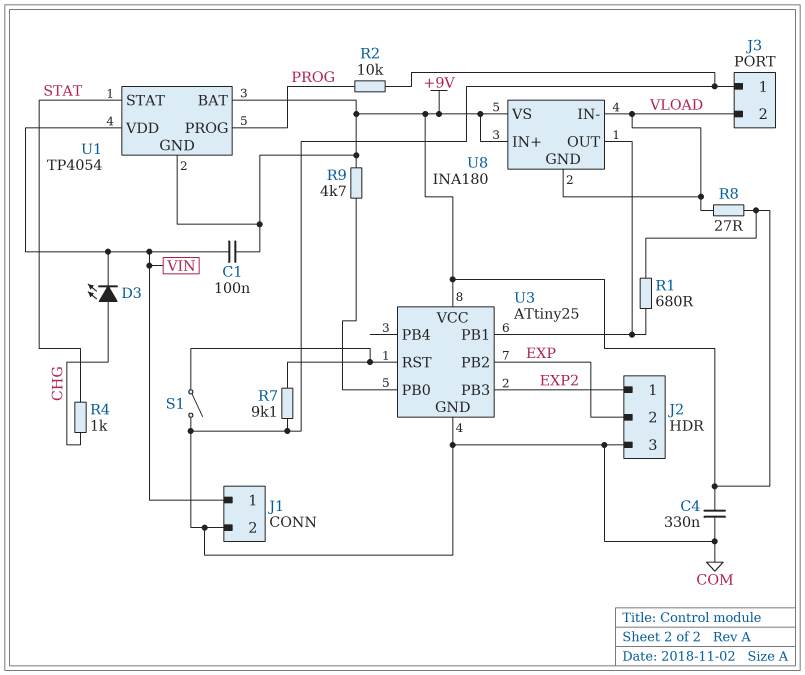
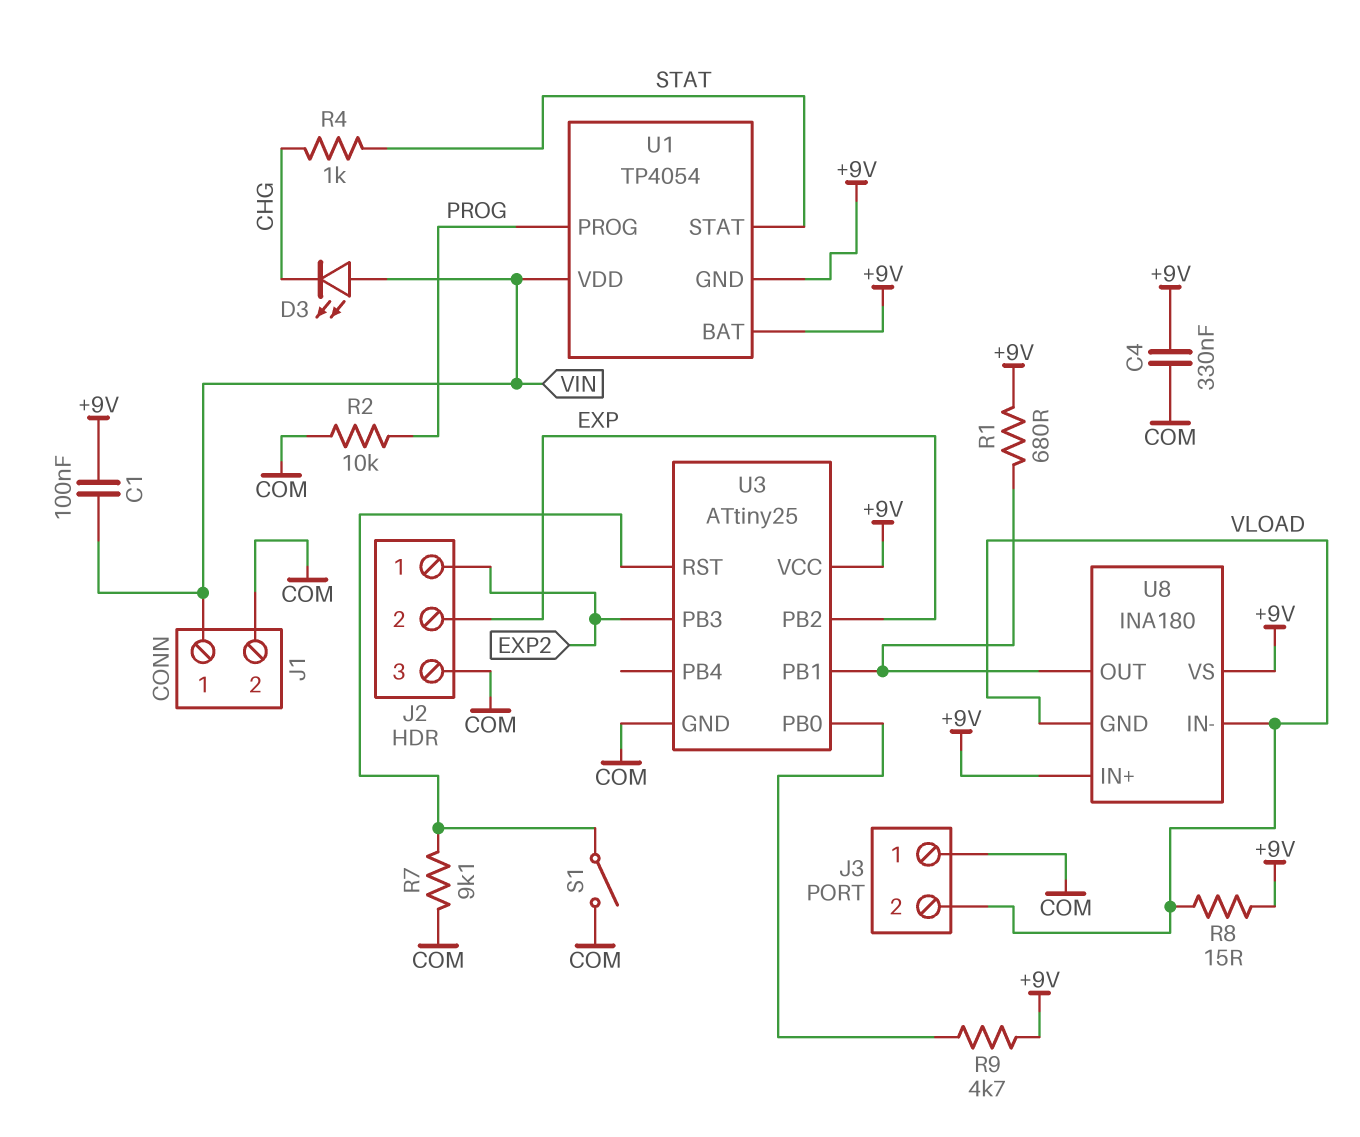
D3: LED (A CHG, K VIN) -> LED (A VIN, K CHG)
R8: 27 (+9V, VLOAD) -> 15 (+9V, VLOAD)

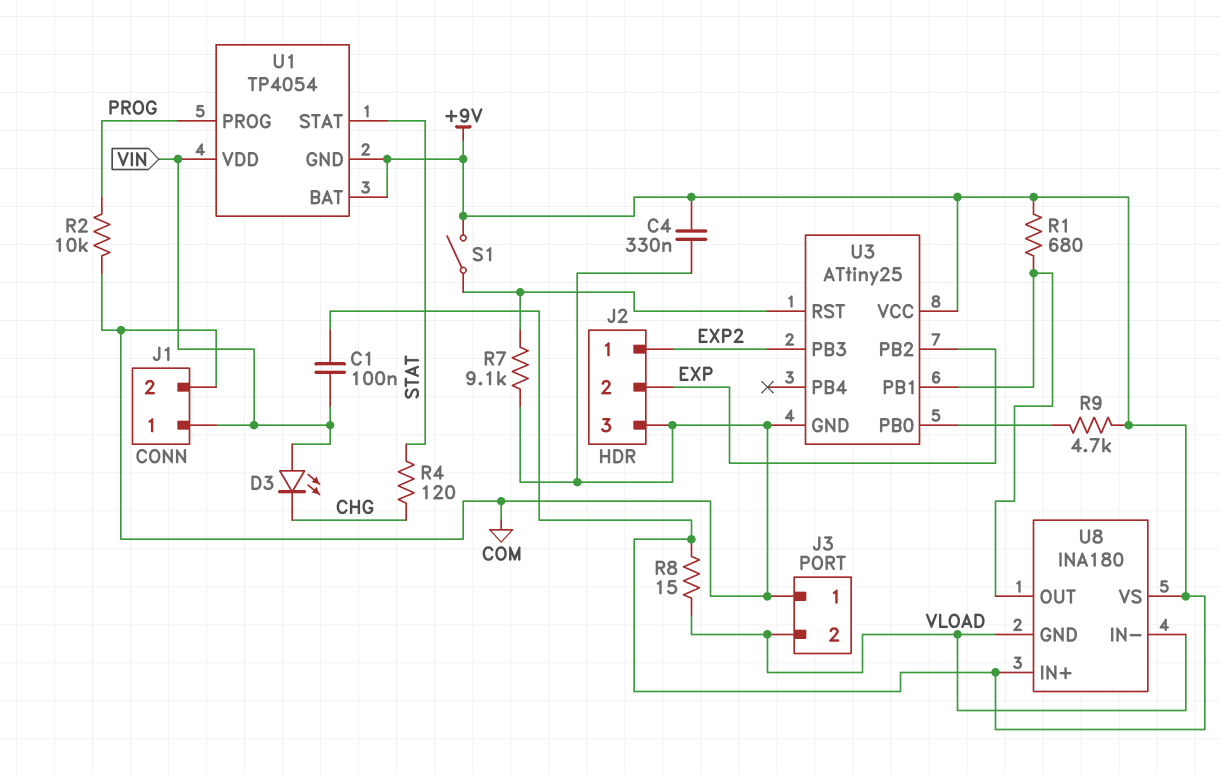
R4: 1k (CHG, STAT) -> 120 (CHG, STAT)
S1: switch (COM, U3/RST) -> switch (+9V, U3/RST)

